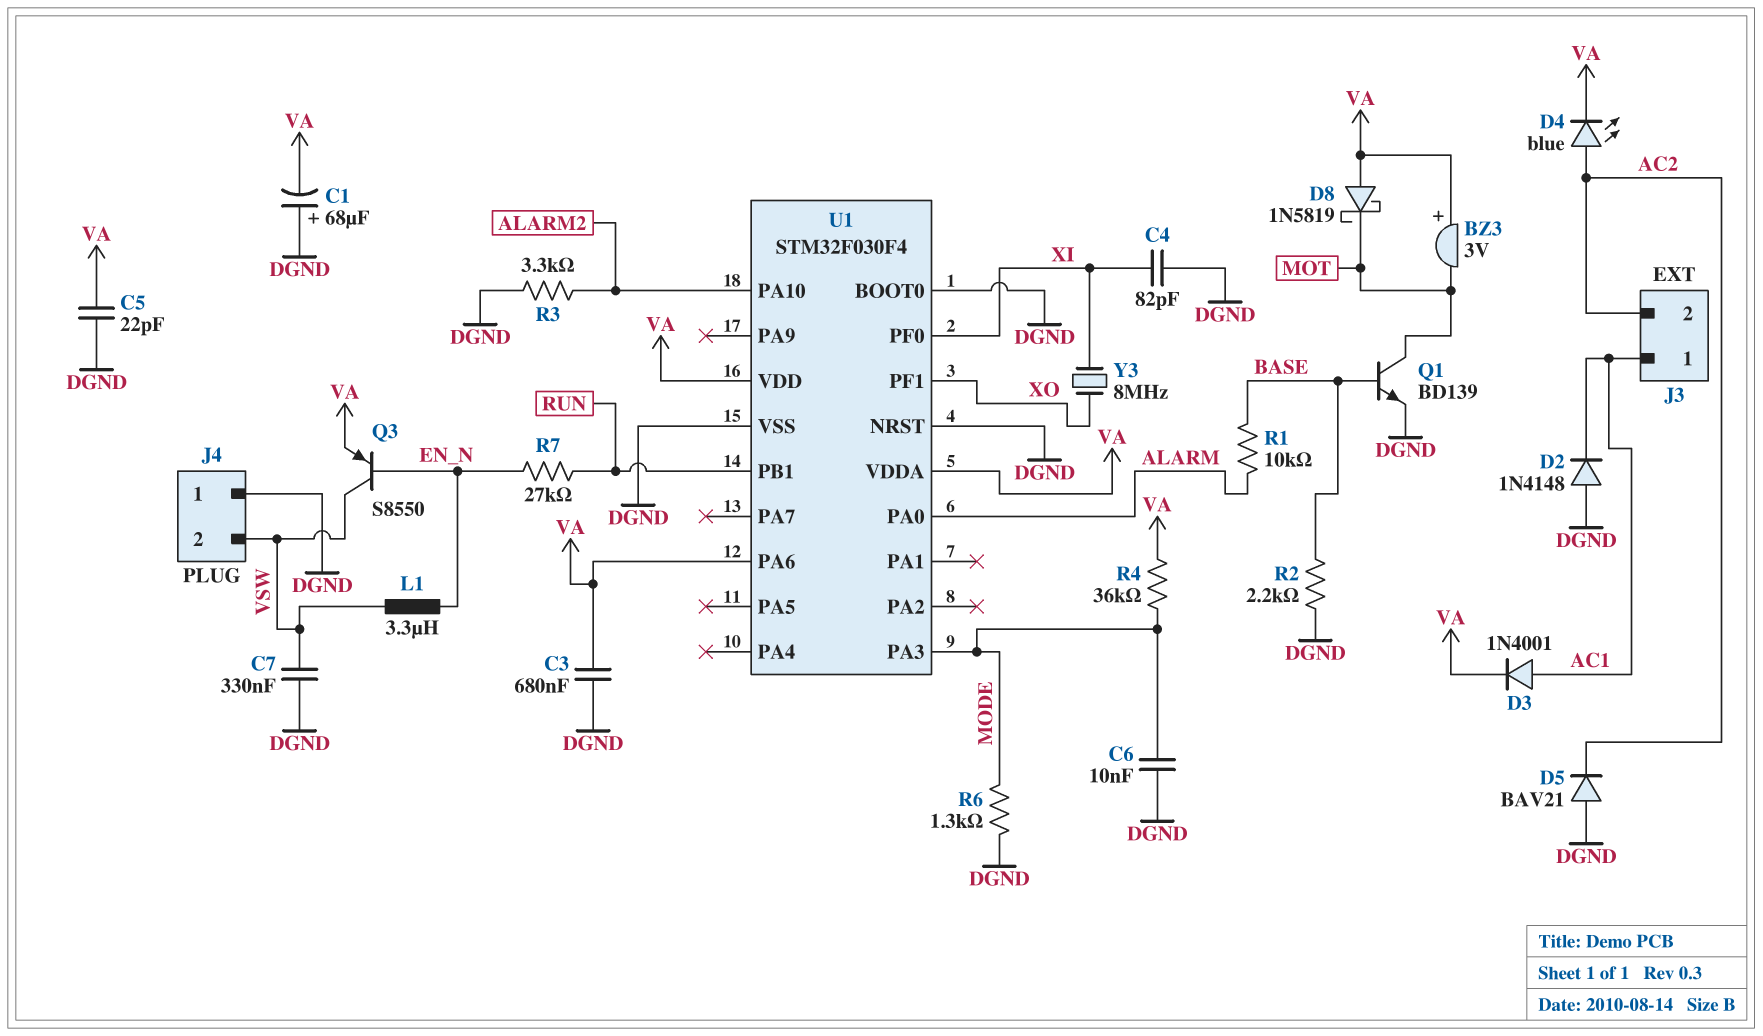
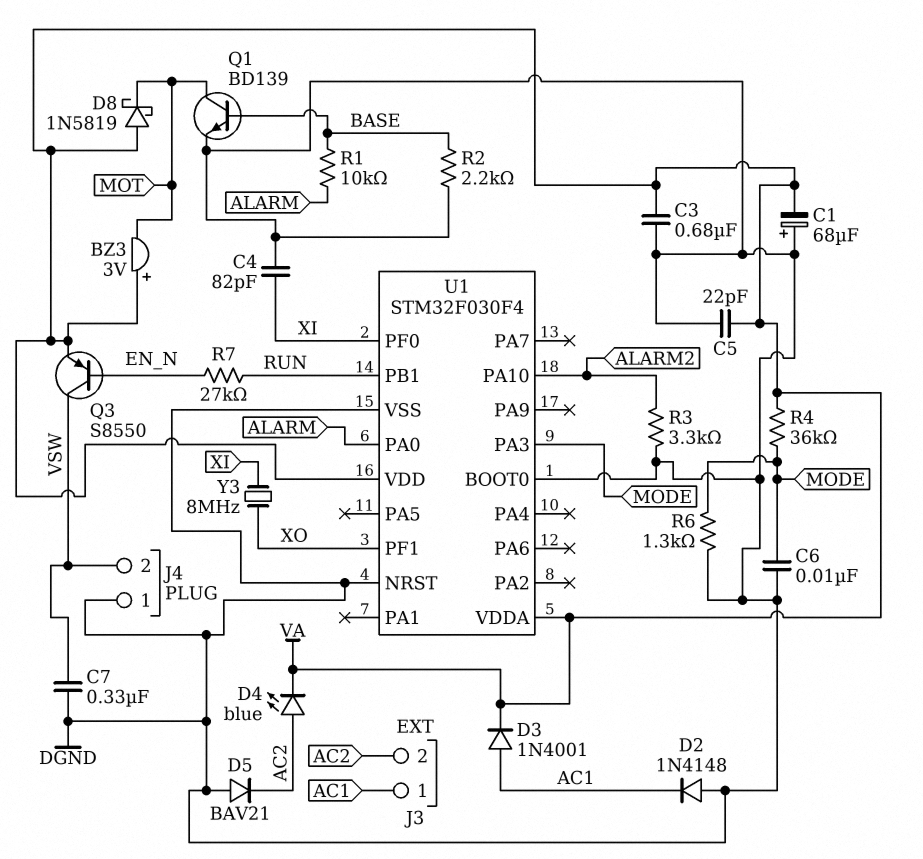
L1: 3.3uH (EN_N, VSW) -> none
U1 pin PA6: VA -> none

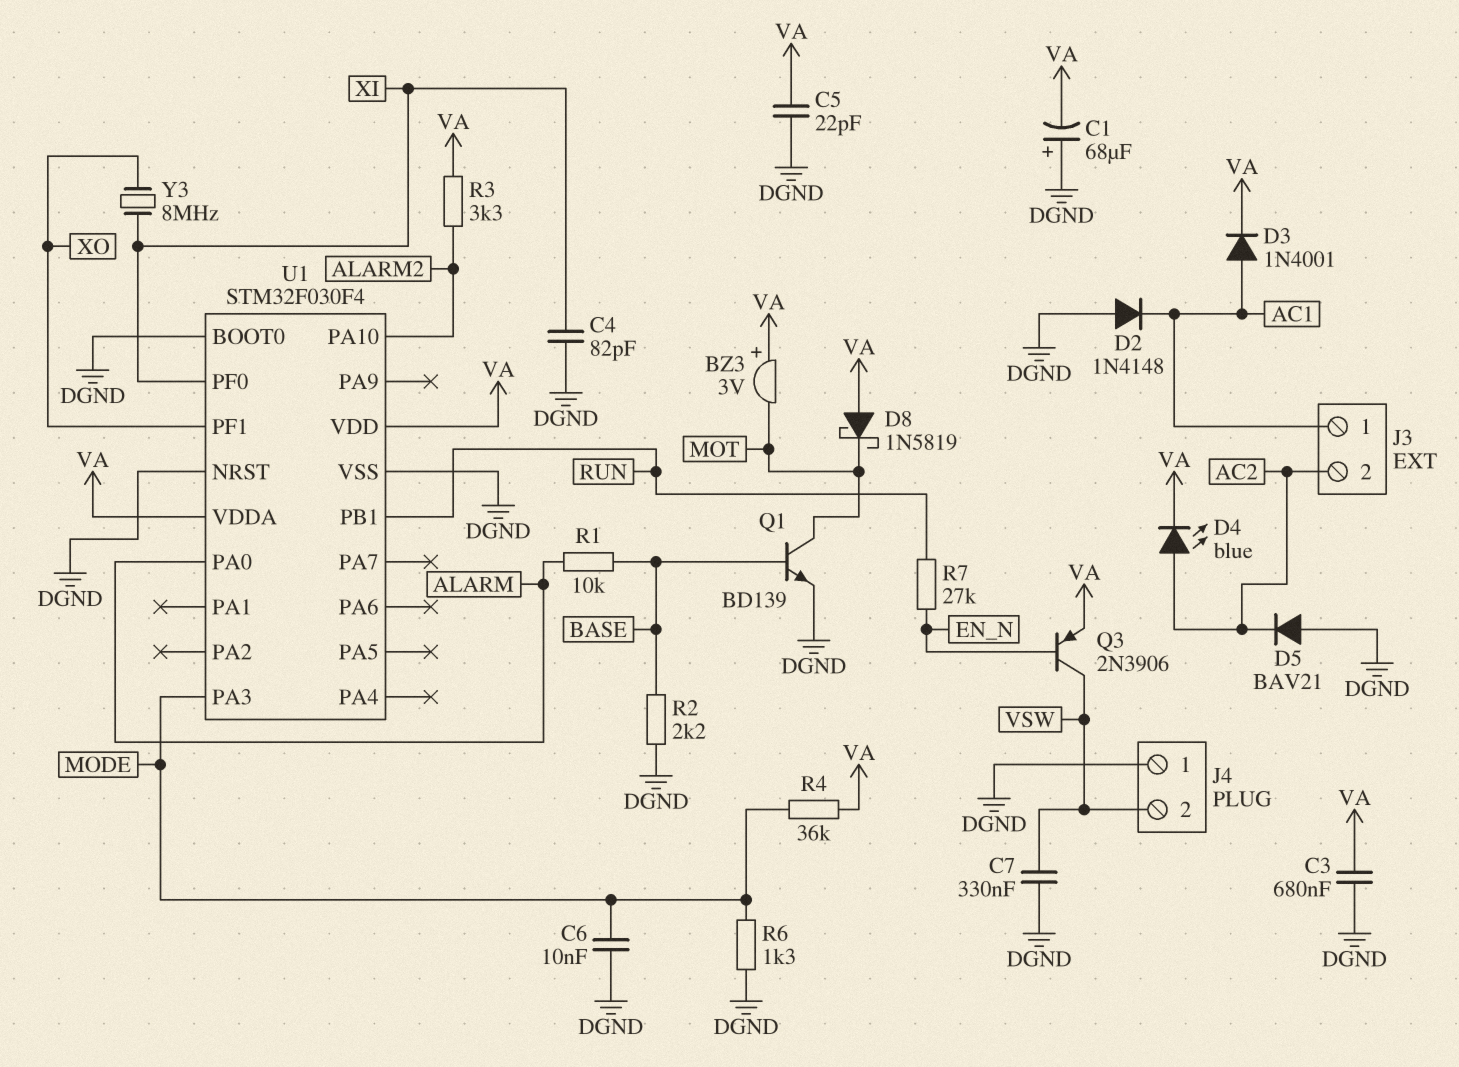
Q3: PNP S8550 (B EN_N, C VSW, E VA) -> PNP 2N3906 (B EN_N, C VSW, E VA)
R3: 3.3k (ALARM2, DGND) -> 3.3k (ALARM2, VA)

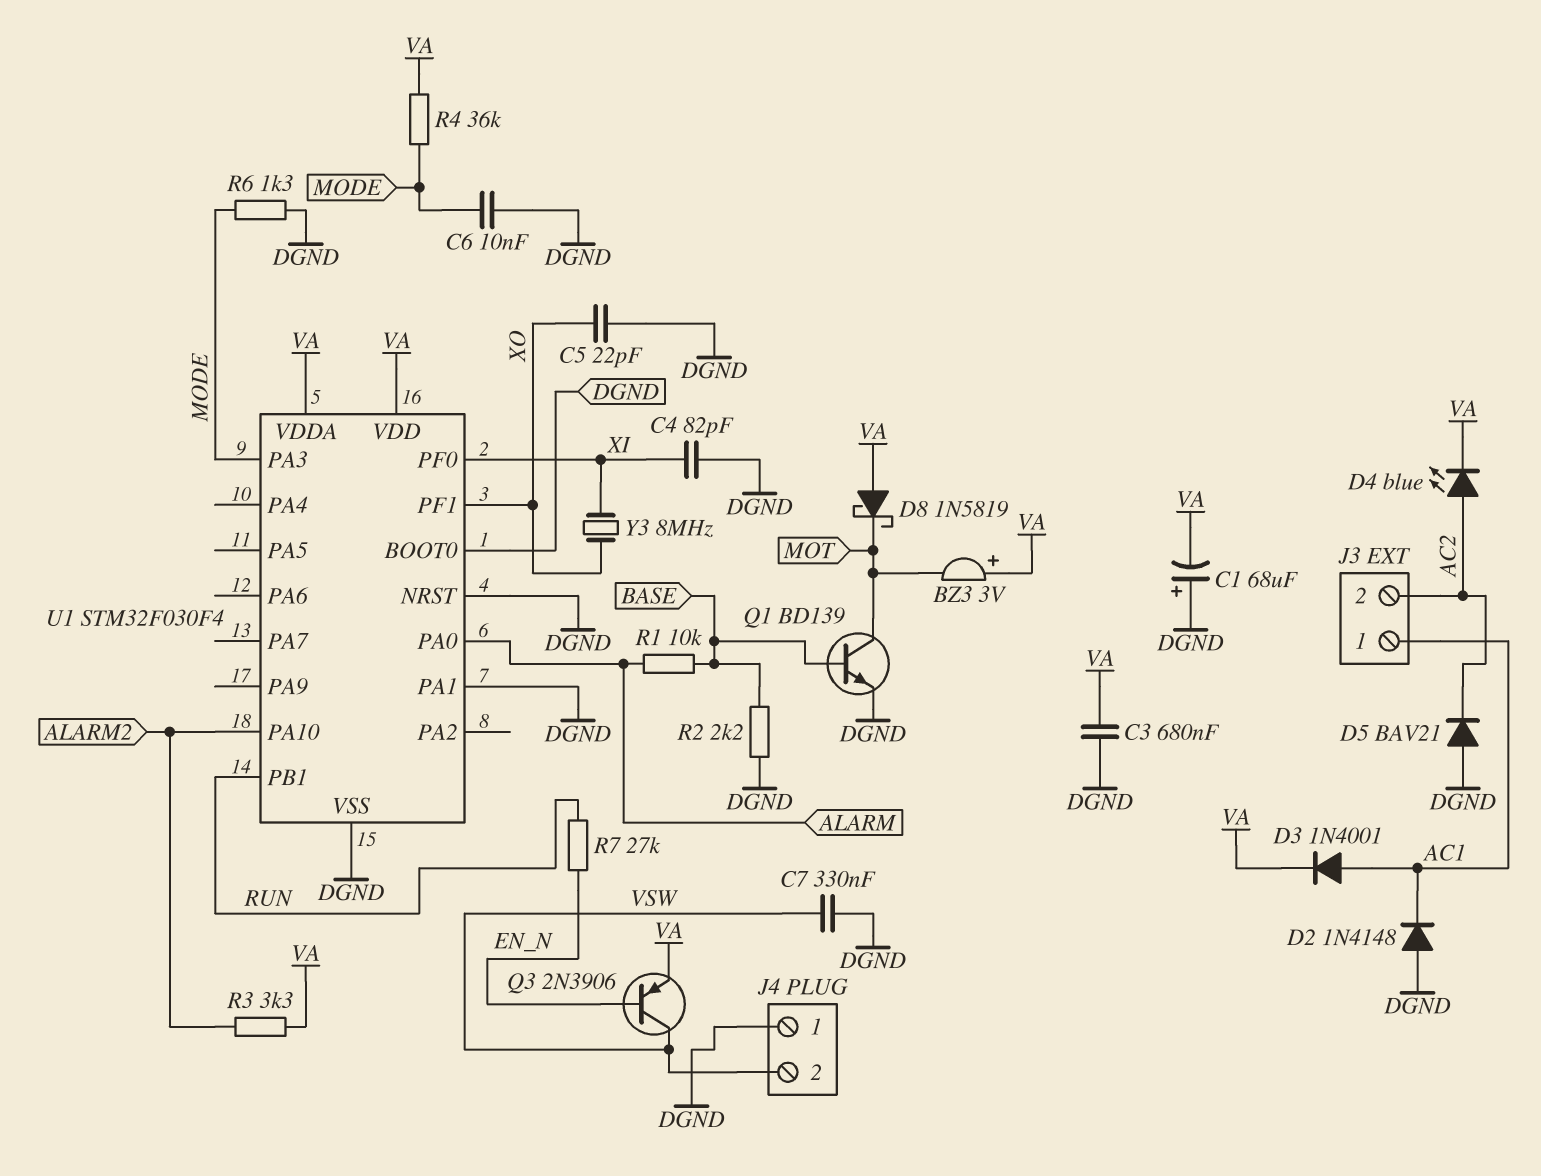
C5: 22pF (DGND, VA) -> 22pF (DGND, XO)
U1 pin PA1: none -> DGND

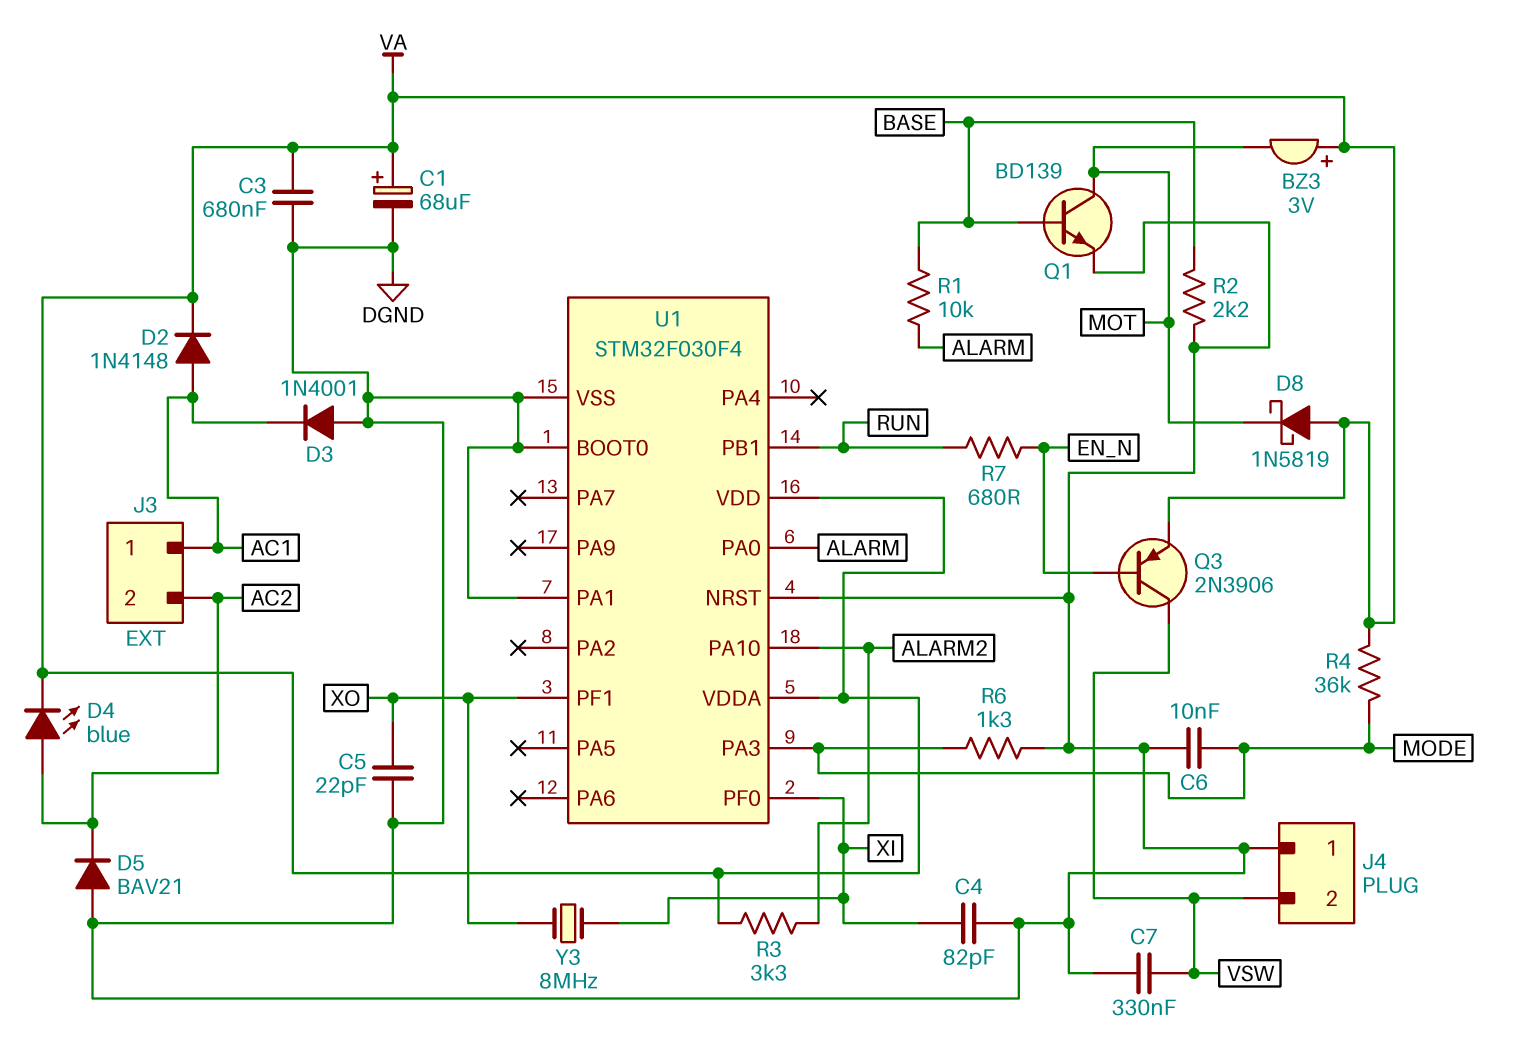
C1: 68uF (plus DGND, minus VA) -> 68uF (plus VA, minus DGND)
D2: diode 1N4148 (A DGND, K AC1) -> diode 1N4148 (A AC1, K VA)
D3: diode 1N4001 (A AC1, K VA) -> diode 1N4001 (A DGND, K AC1)
R7: 27k (EN_N, RUN) -> 680 (EN_N, RUN)

